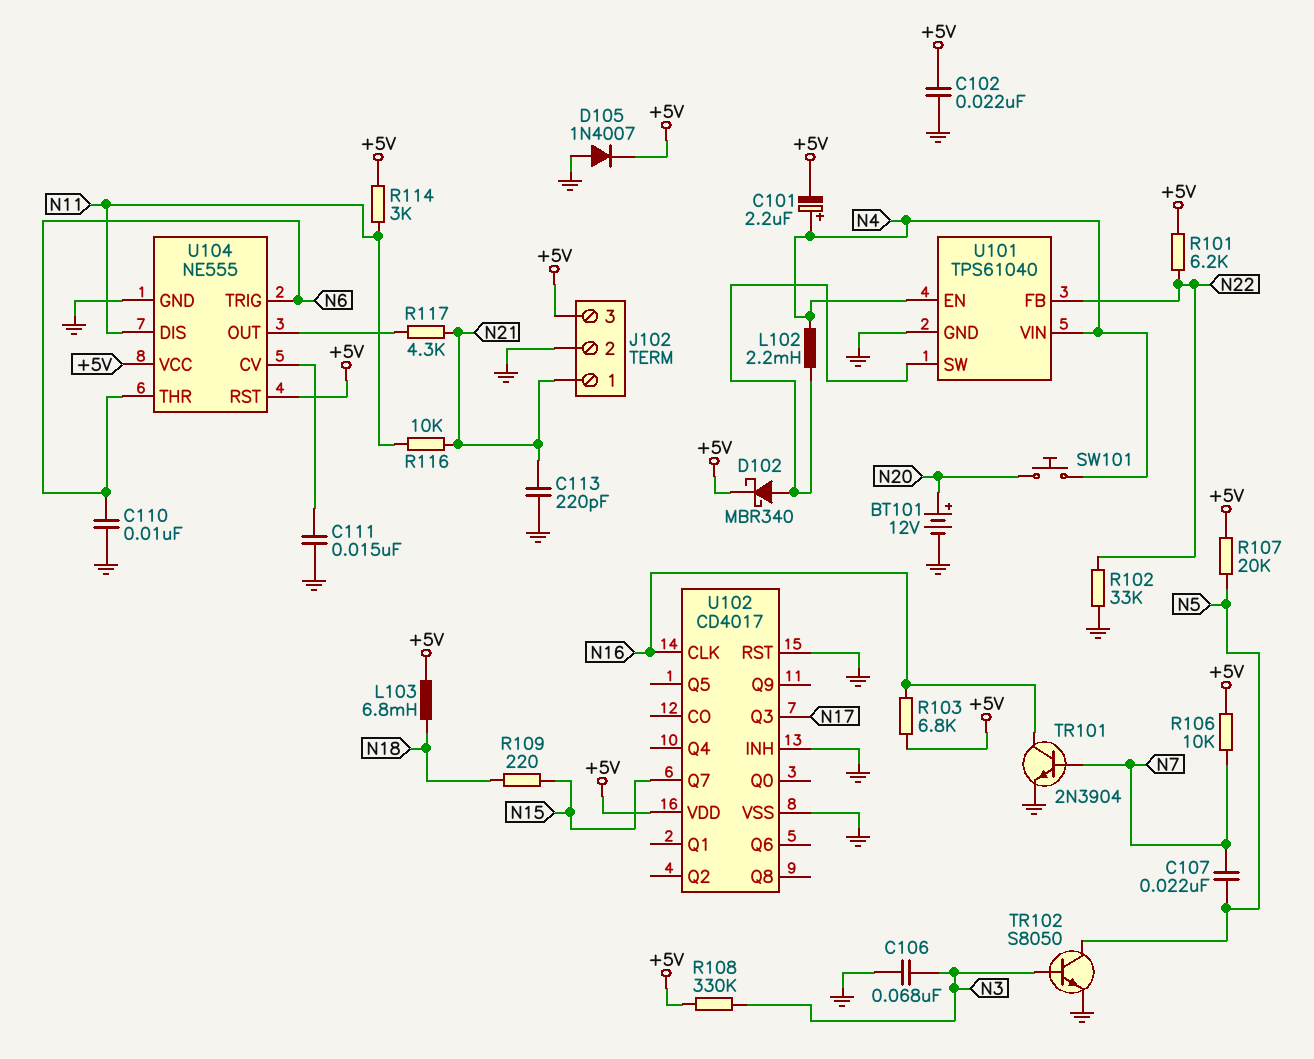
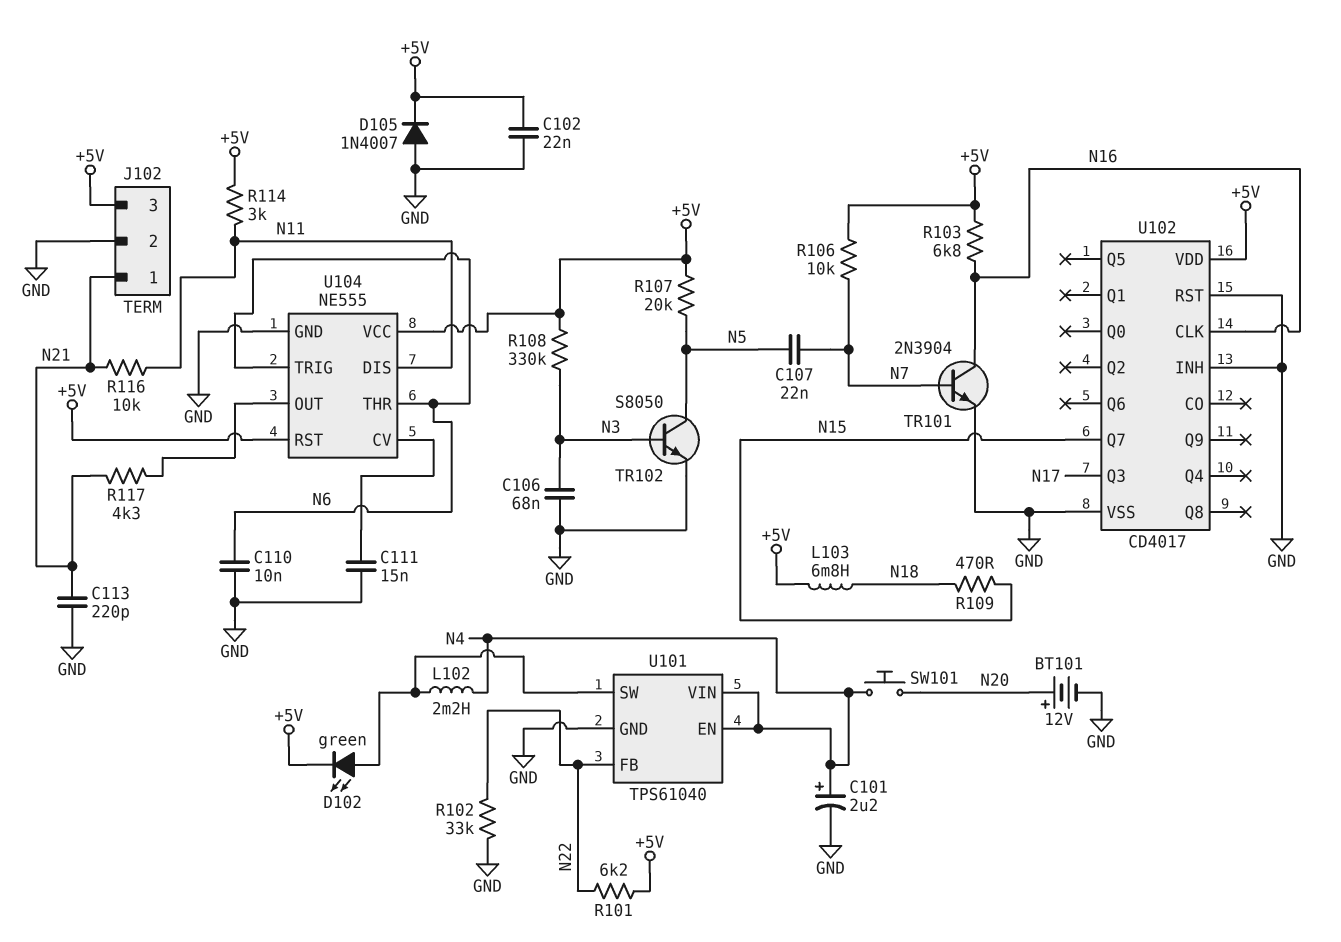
C101: 2.2uF (plus N4, minus +5V) -> 2.2uF (plus N4, minus GND)
D102: schottky MBR340 (A U101/SW, K +5V) -> LED green (A U101/SW, K +5V)
R109: 220 (N15, N18) -> 470 (N15, N18)

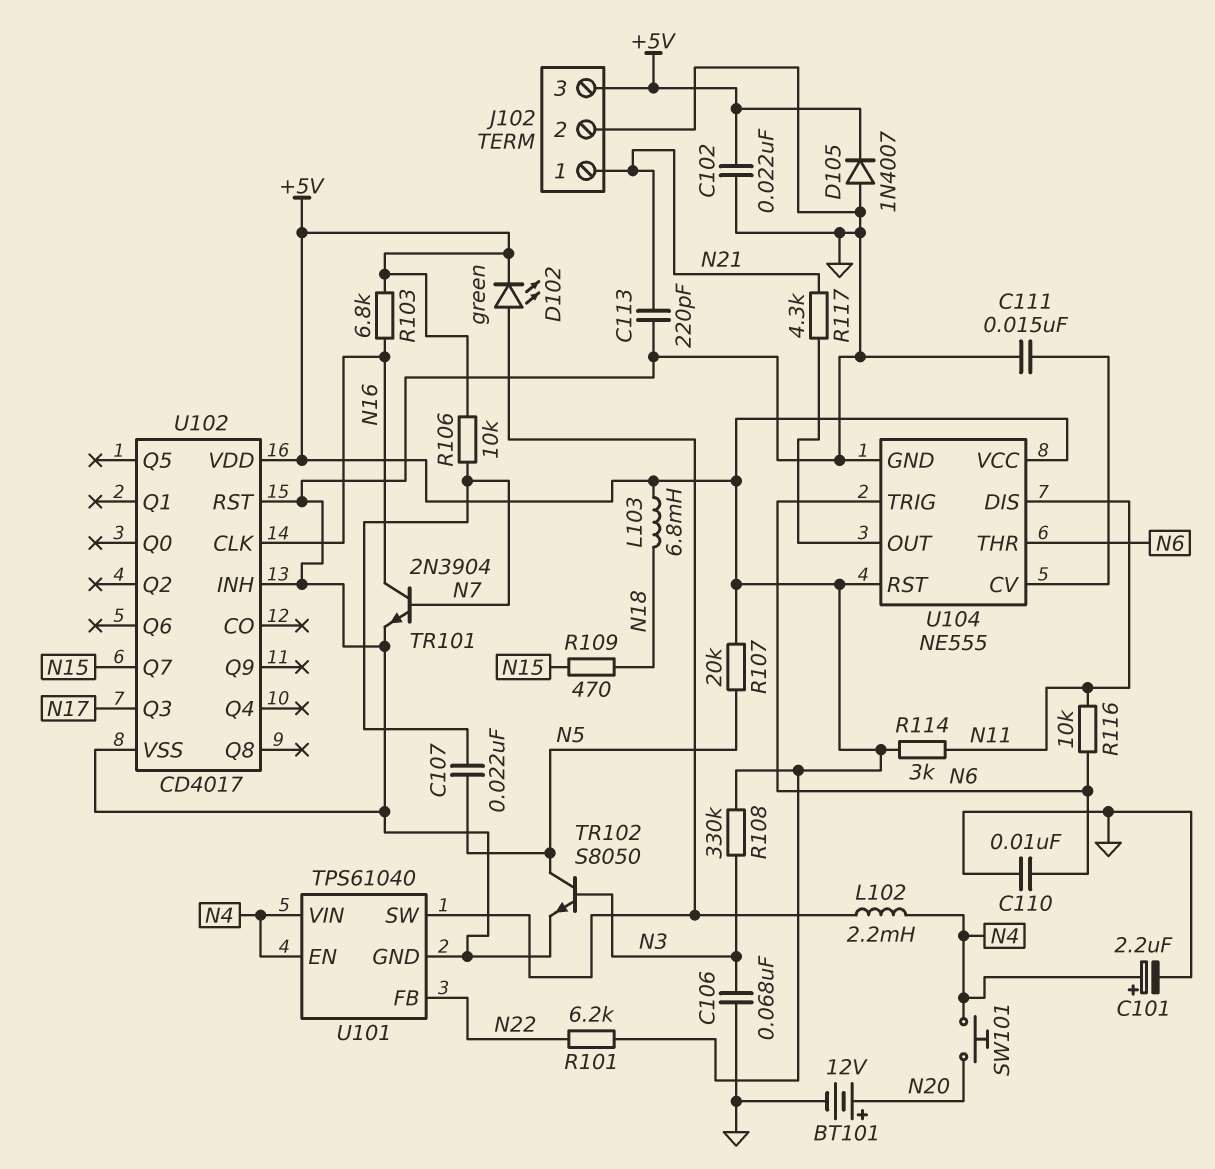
R102: 33k (GND, N22) -> none
R116: 10k (N11, N21) -> 10k (N6, N11)

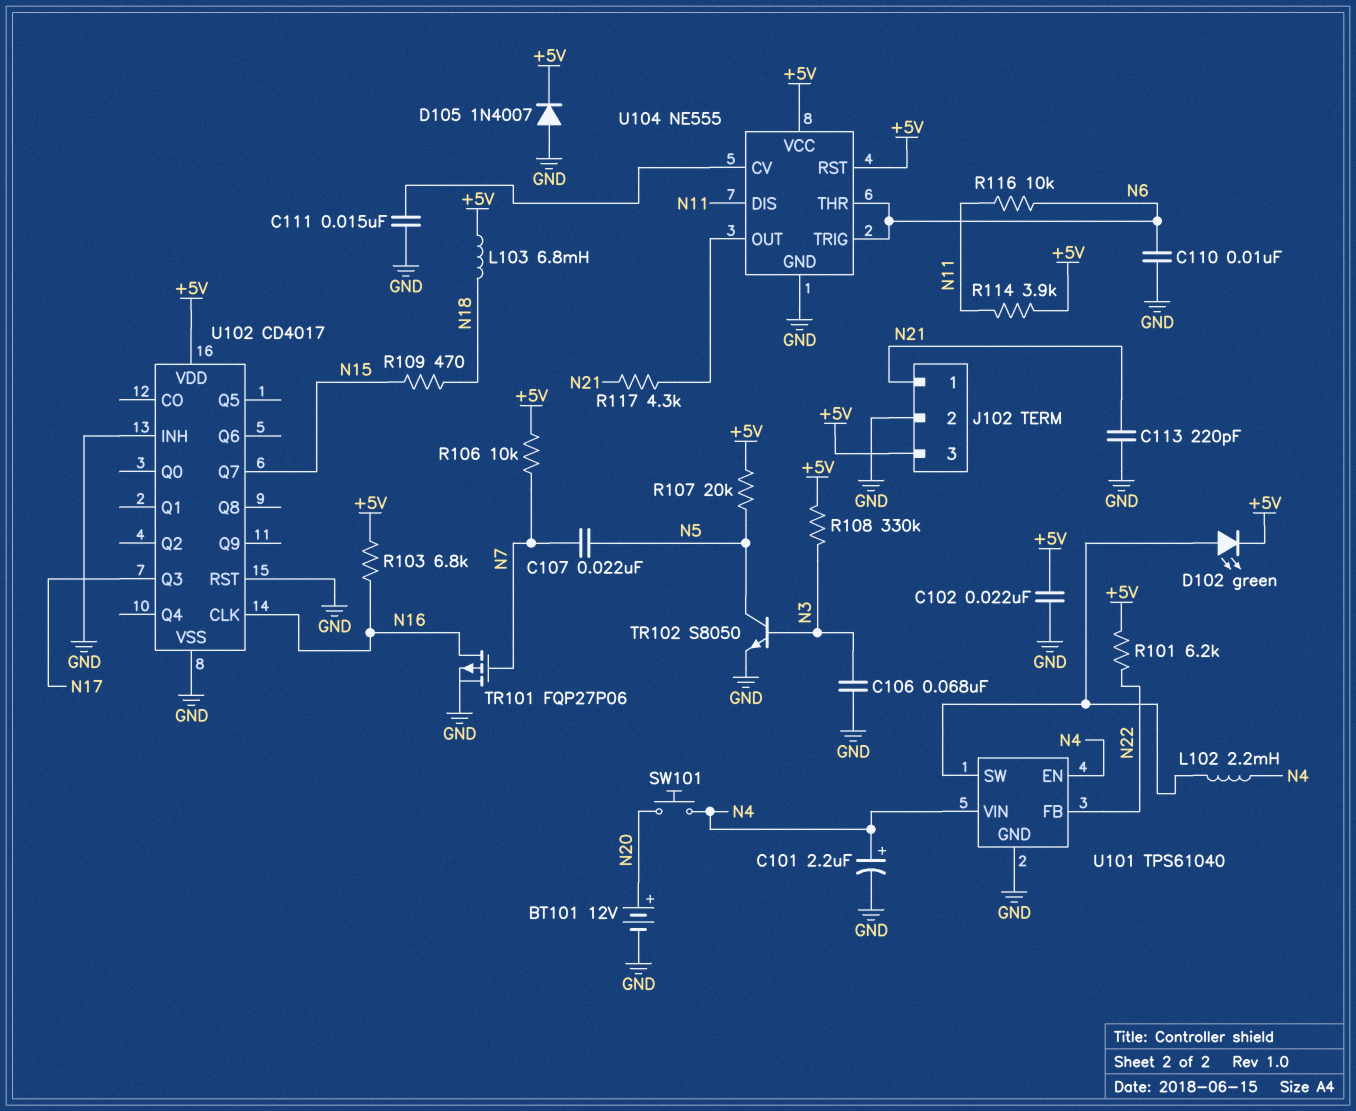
R114: 3k (+5V, N11) -> 3.9k (+5V, N11)
TR101: NPN 2N3904 (B N7, C N16, E GND) -> PMOS FQP27P06 (G N7, D N16, S GND)

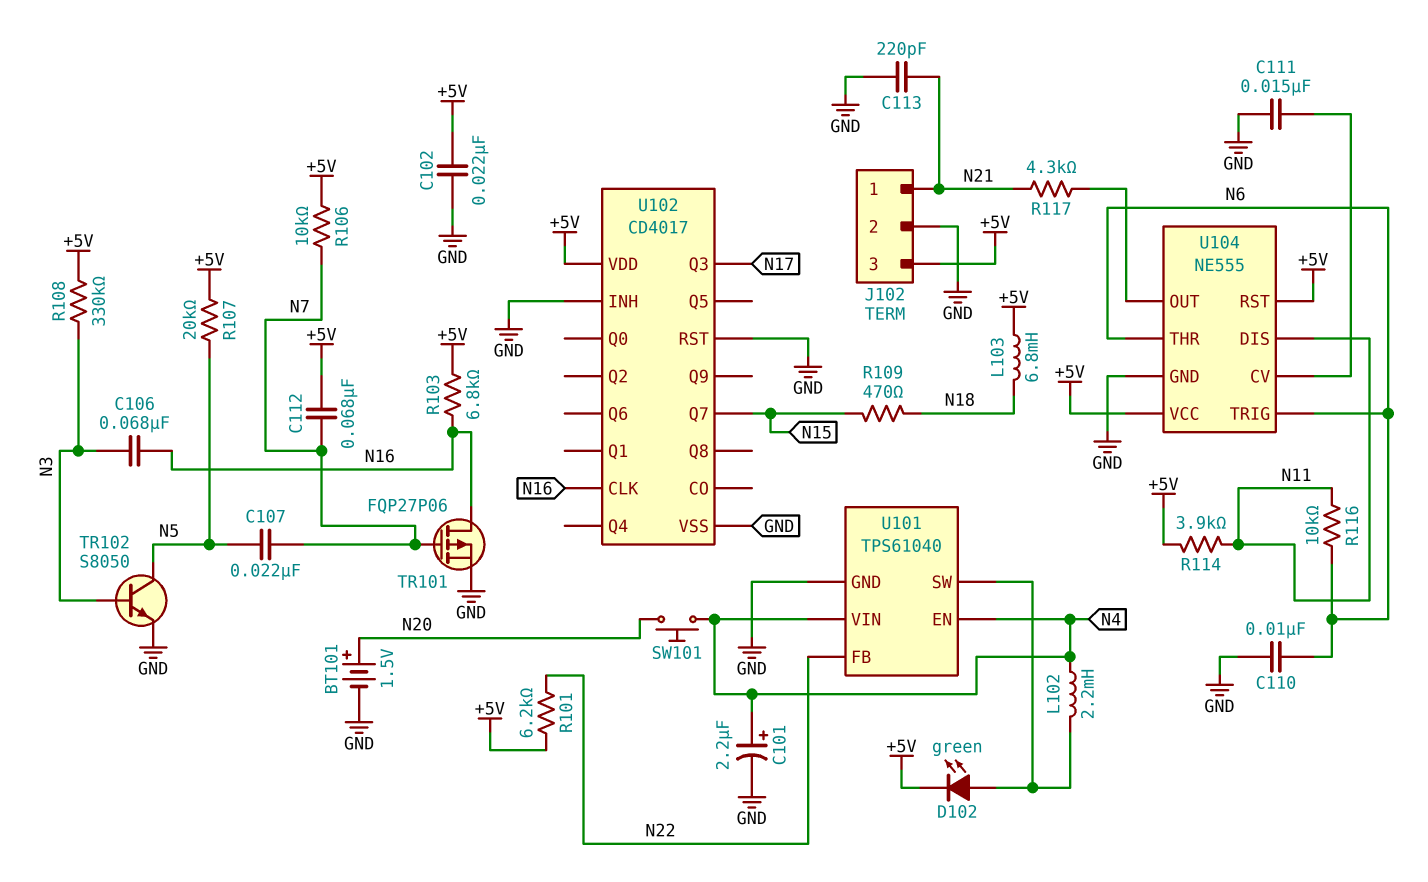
BT101: 12V (plus N20, minus GND) -> 1.5V (plus N20, minus GND)
C106: 68nF (GND, N3) -> 68nF (N3, N16)
C112: none -> 68nF (+5V, N7)
D105: diode 1N4007 (A GND, K +5V) -> none

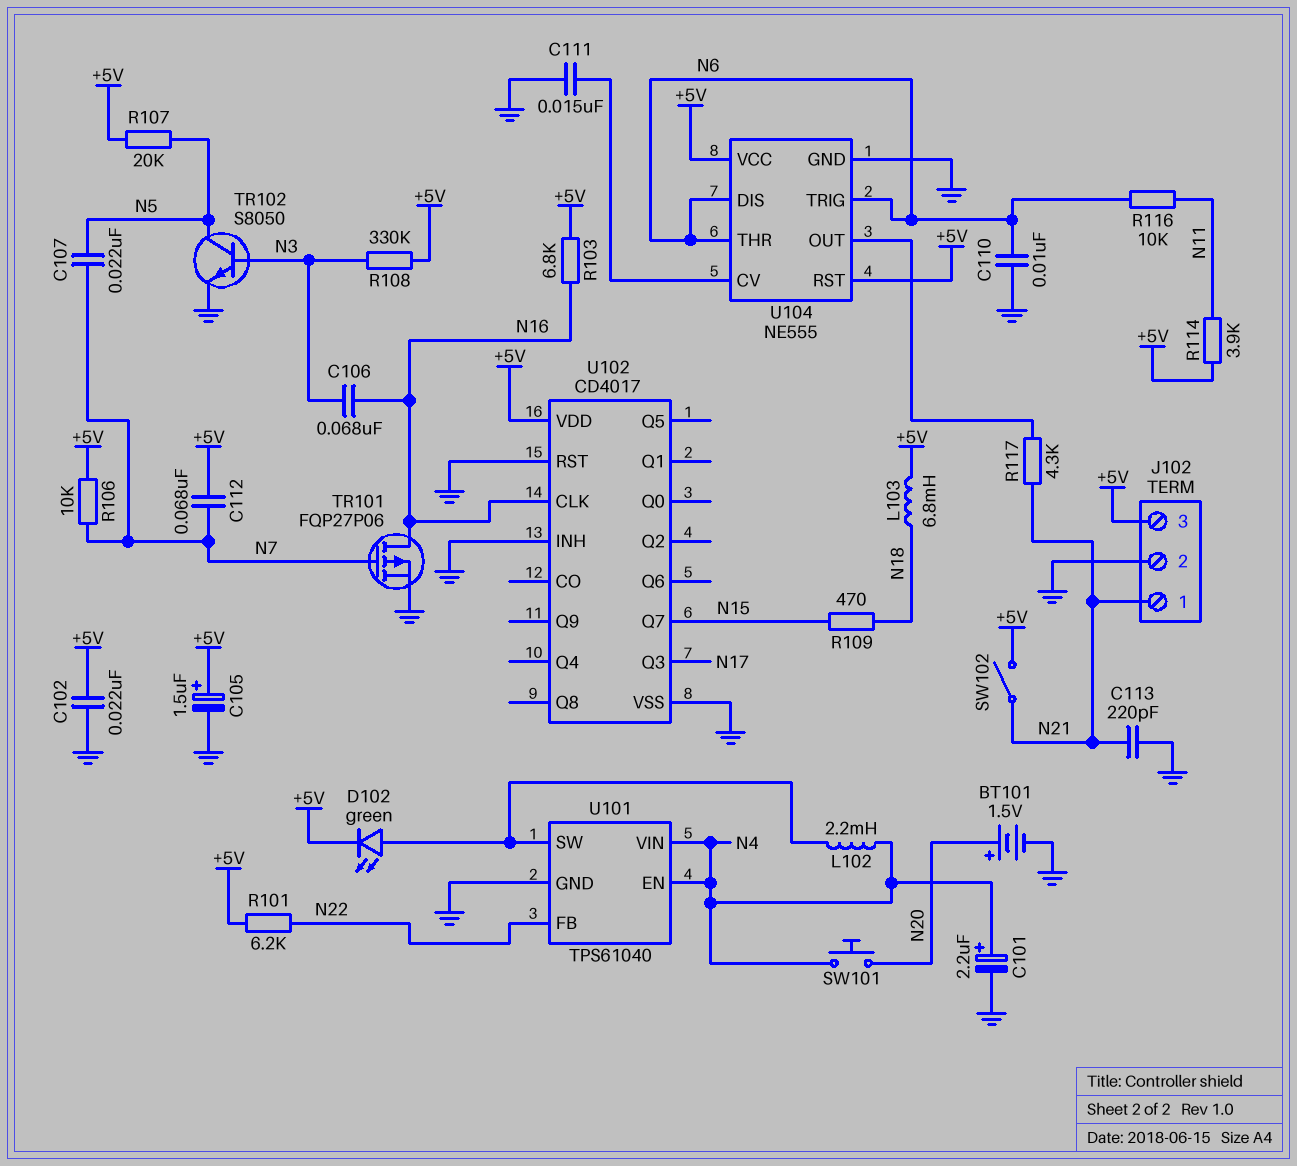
C105: none -> 1.5uF (plus +5V, minus GND)
SW102: none -> switch (+5V, N21)
U104 pin DIS: N11 -> N6

